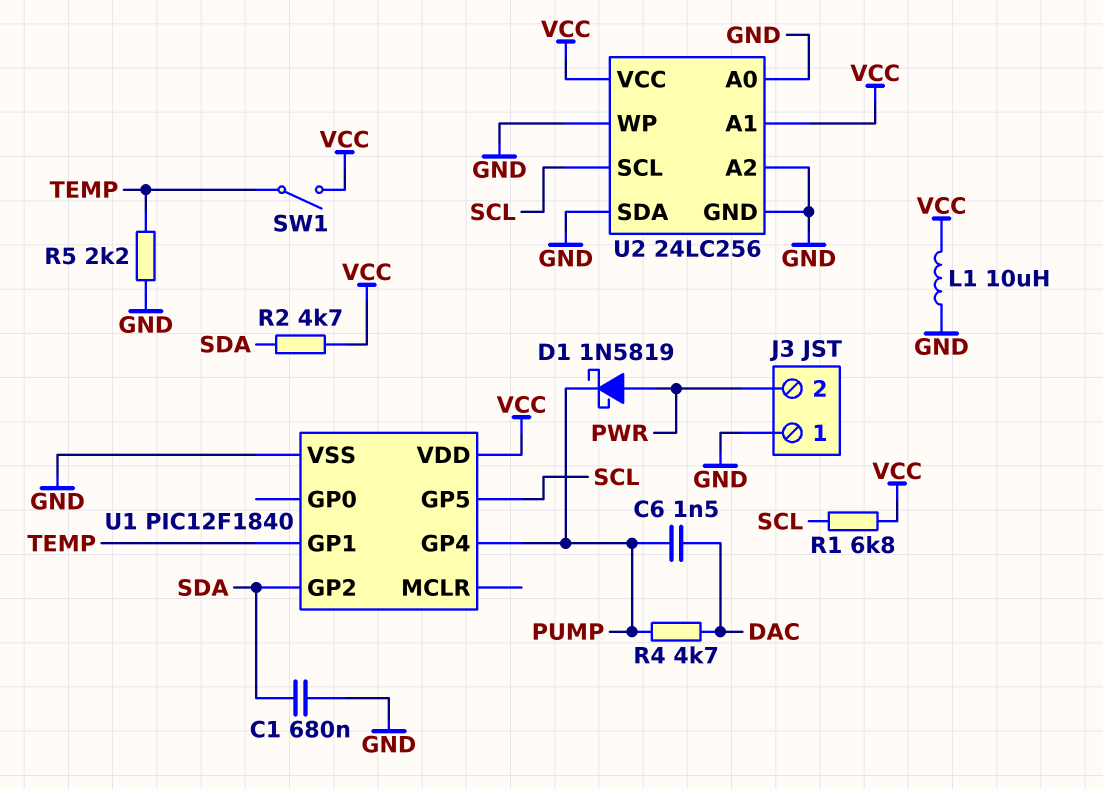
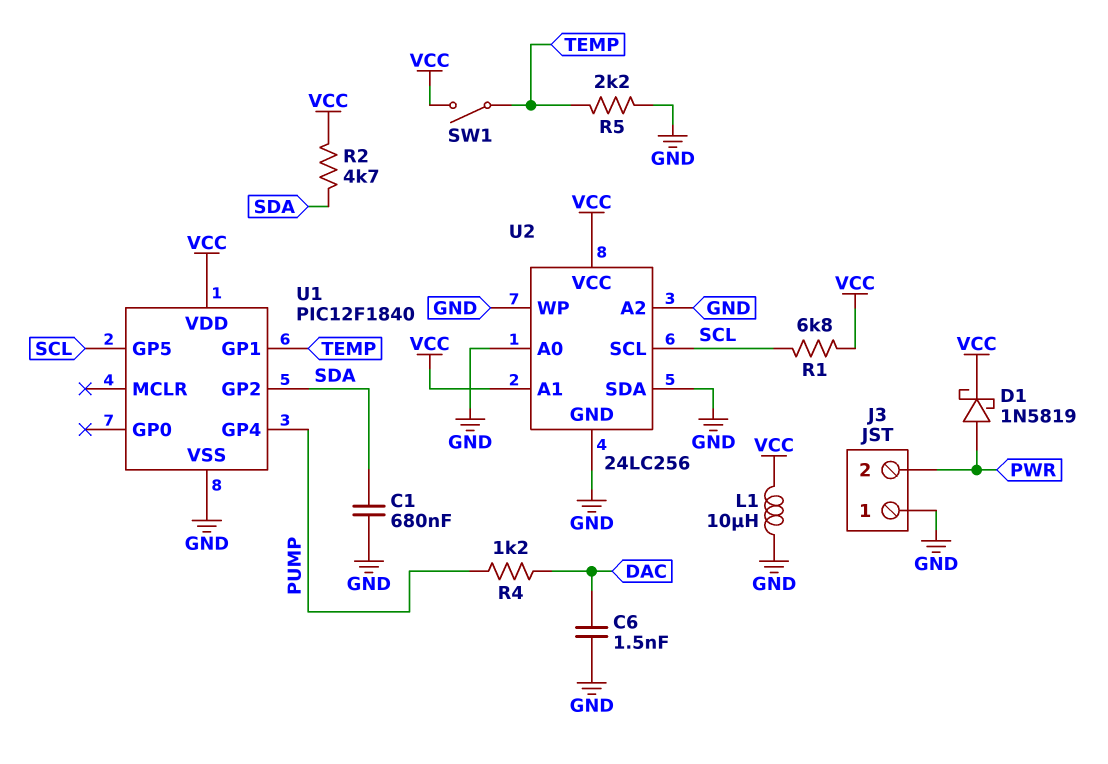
C6: 1.5nF (DAC, PUMP) -> 1.5nF (DAC, GND)
D1: schottky 1N5819 (A PWR, K PUMP) -> schottky 1N5819 (A PWR, K VCC)
R4: 4.7k (DAC, PUMP) -> 1.2k (DAC, PUMP)

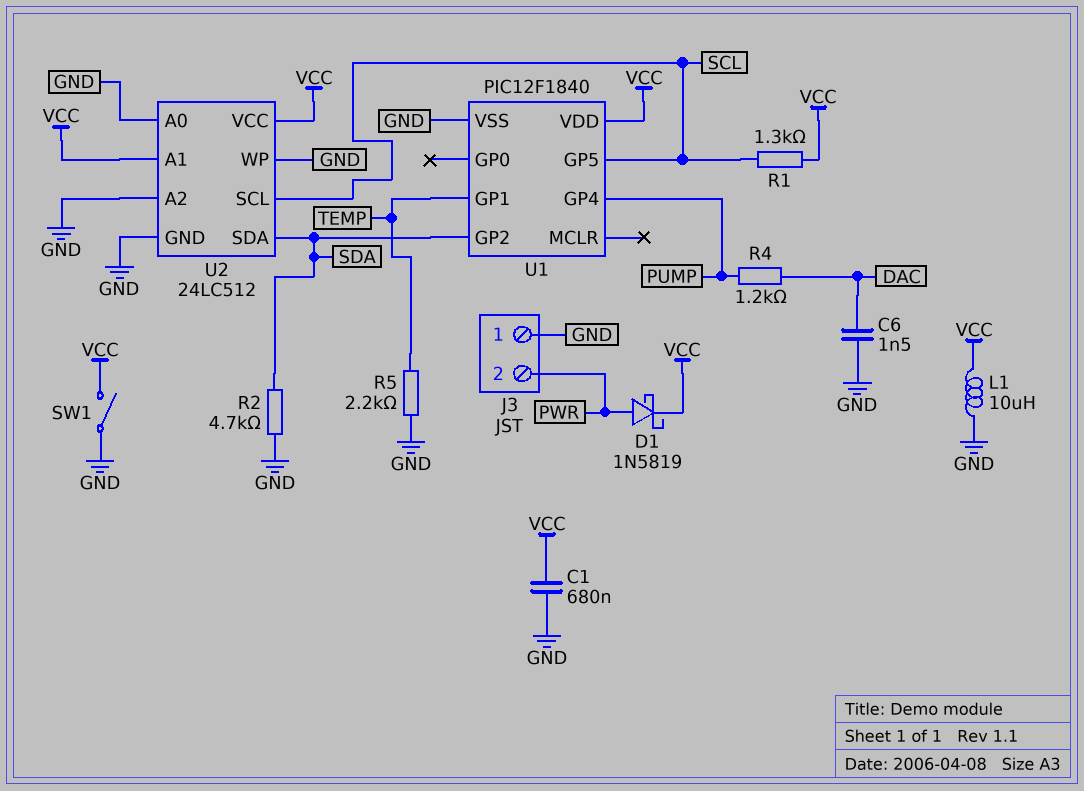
C1: 680nF (GND, SDA) -> 680nF (GND, VCC)
R1: 6.8k (SCL, VCC) -> 1.3k (SCL, VCC)
R2: 4.7k (SDA, VCC) -> 4.7k (GND, SDA)
SW1: switch (TEMP, VCC) -> switch (GND, VCC)
U2: 24LC256 -> 24LC512
U2 pin SDA: GND -> SDA

